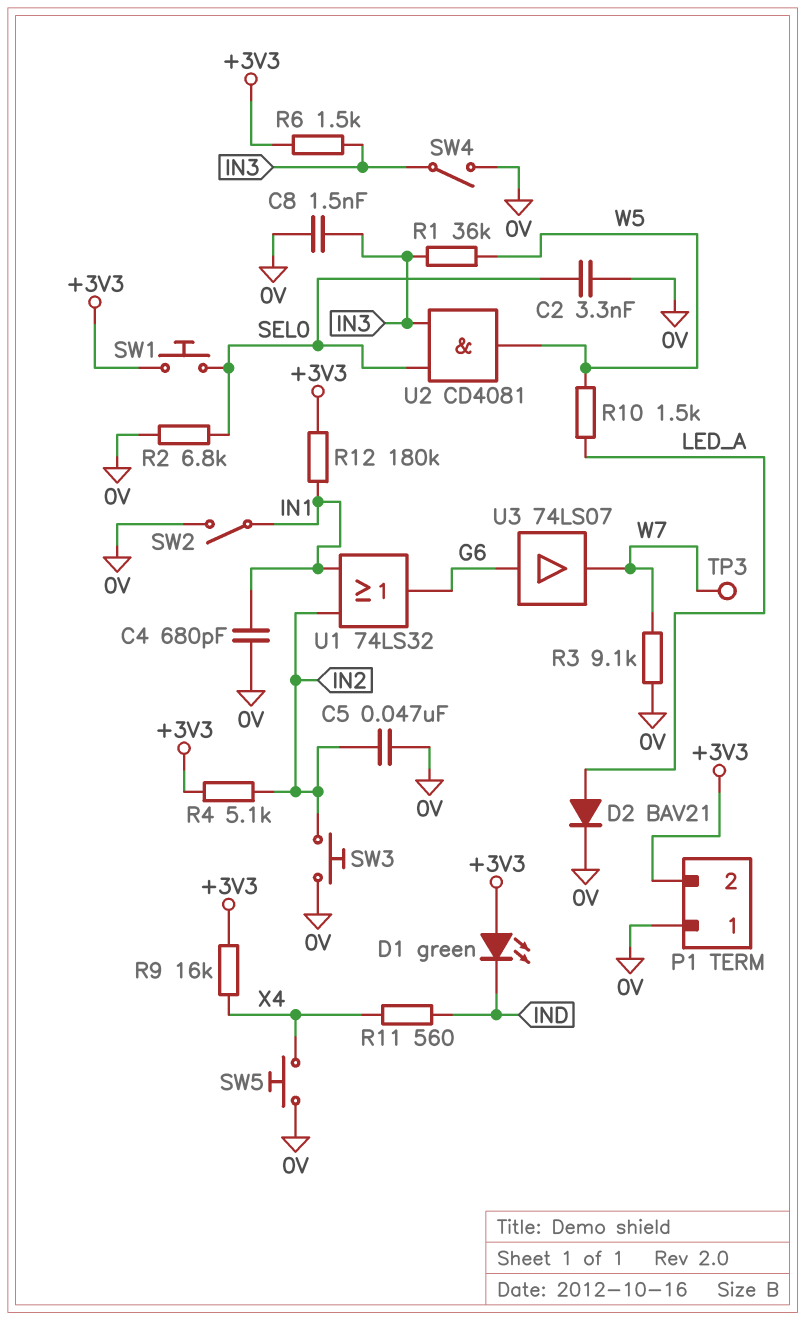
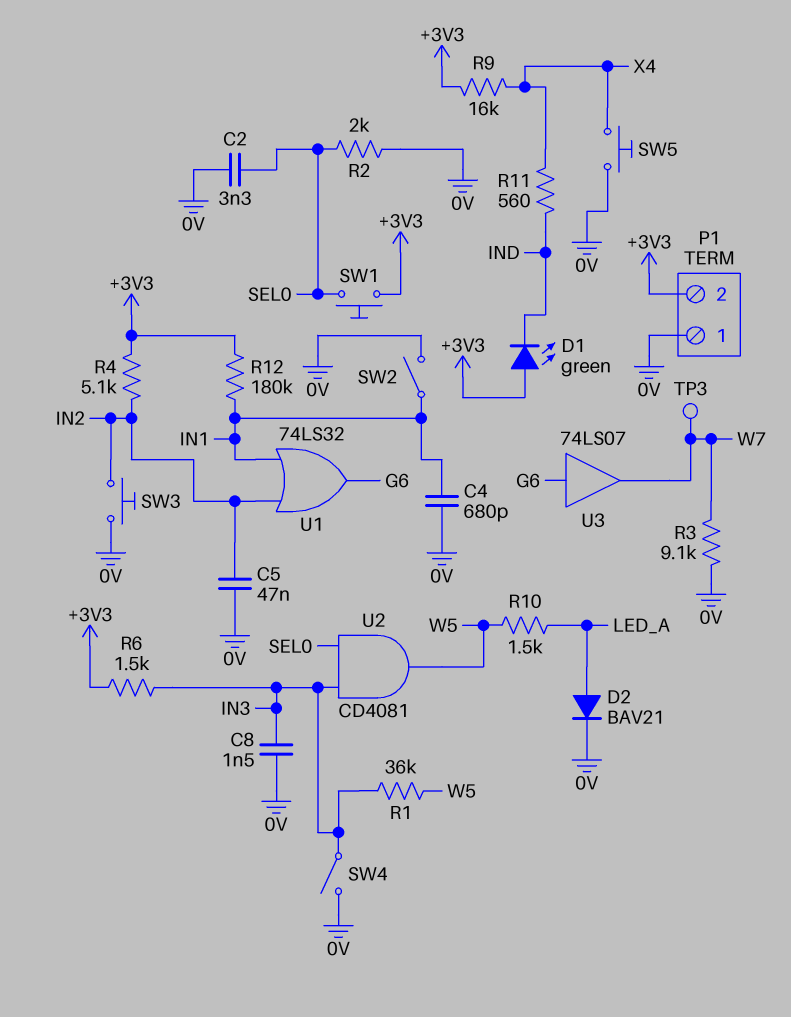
R2: 6.8k (0V, SEL0) -> 2k (0V, SEL0)

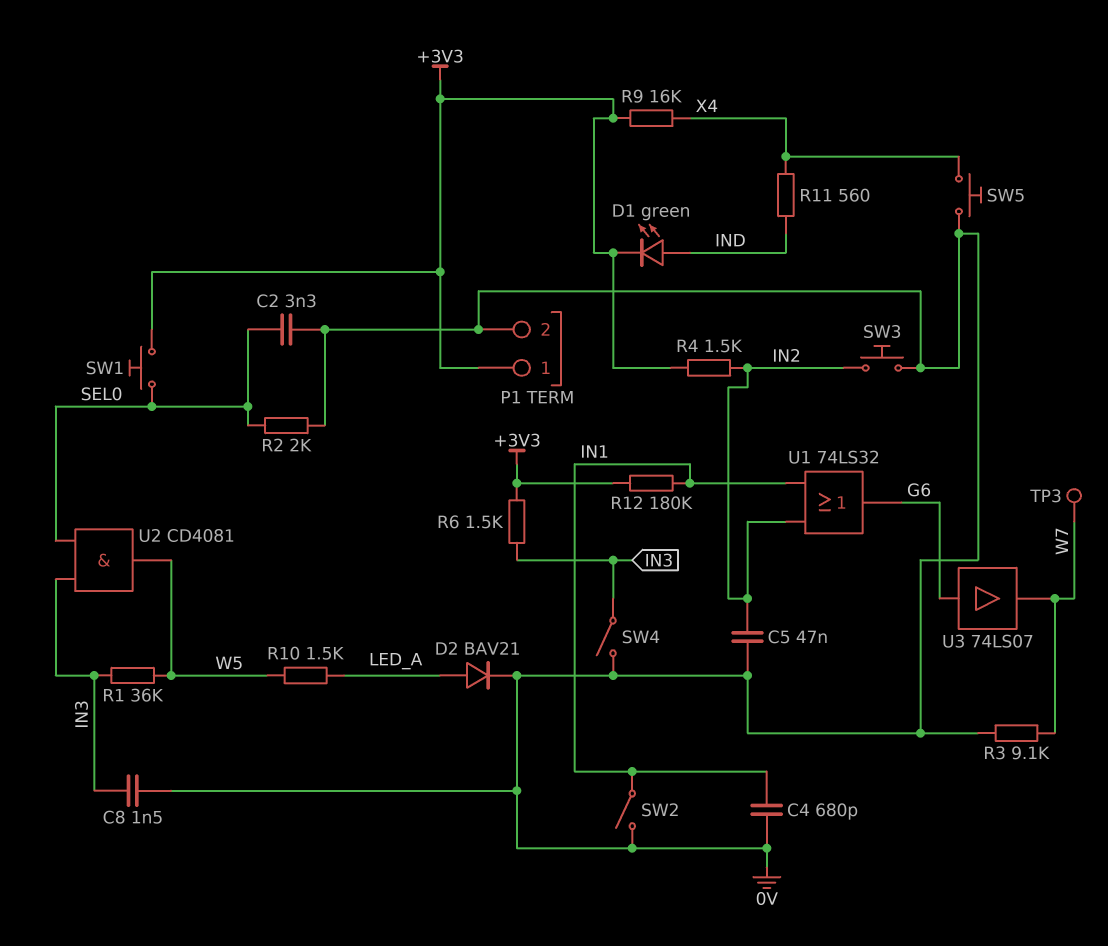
D1: LED green (A +3V3, K IND) -> LED green (A IND, K +3V3)
P1 pin 1: 0V -> +3V3
P1 pin 2: +3V3 -> 0V
R4: 5.1k (+3V3, IN2) -> 1.5k (+3V3, IN2)

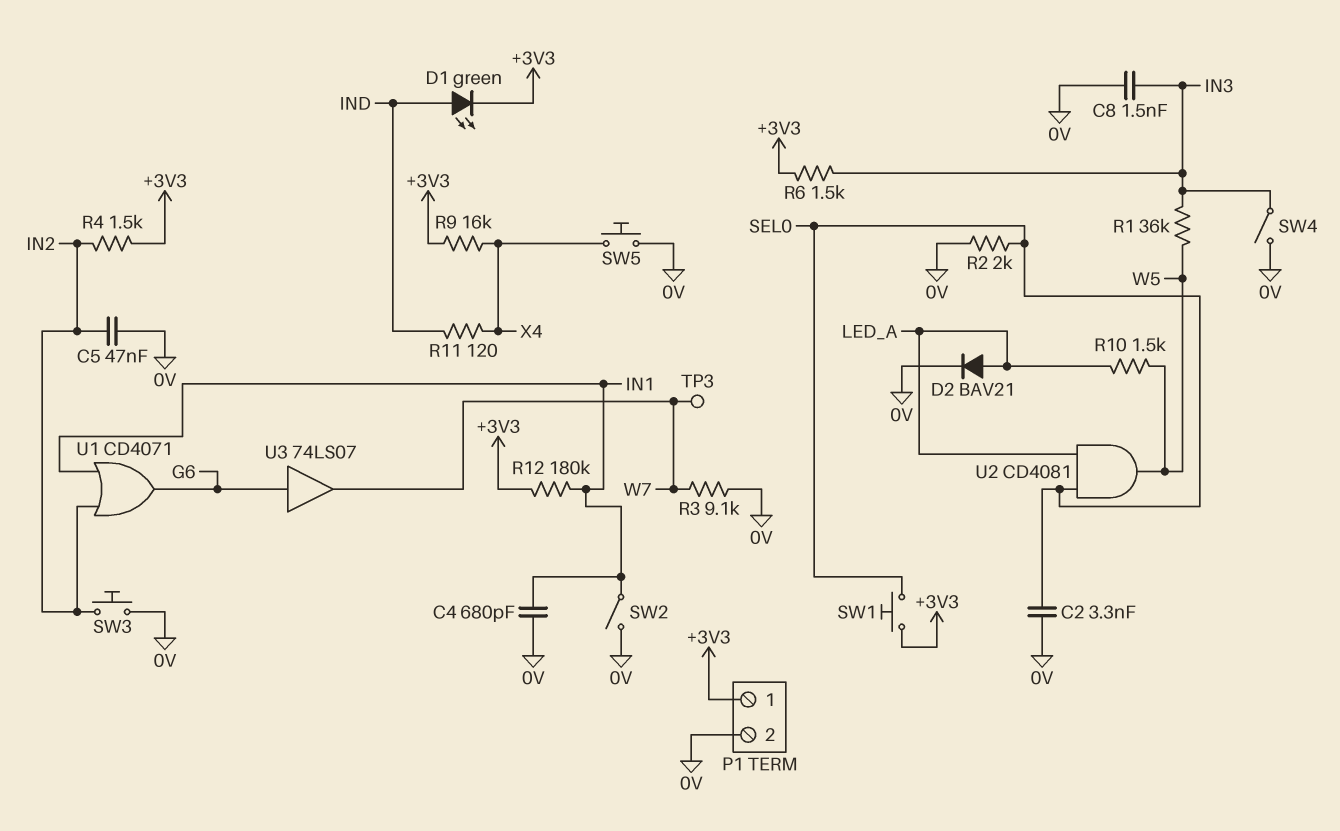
R11: 560 (IND, X4) -> 120 (IND, X4)
U1: OR 74LS32 (in IN1, in IN2, out G6) -> OR CD4071 (in IN1, in IN2, out G6)
U2: AND CD4081 (in IN3, in SEL0, out W5) -> AND CD4081 (in LED_A, in SEL0, out W5)

